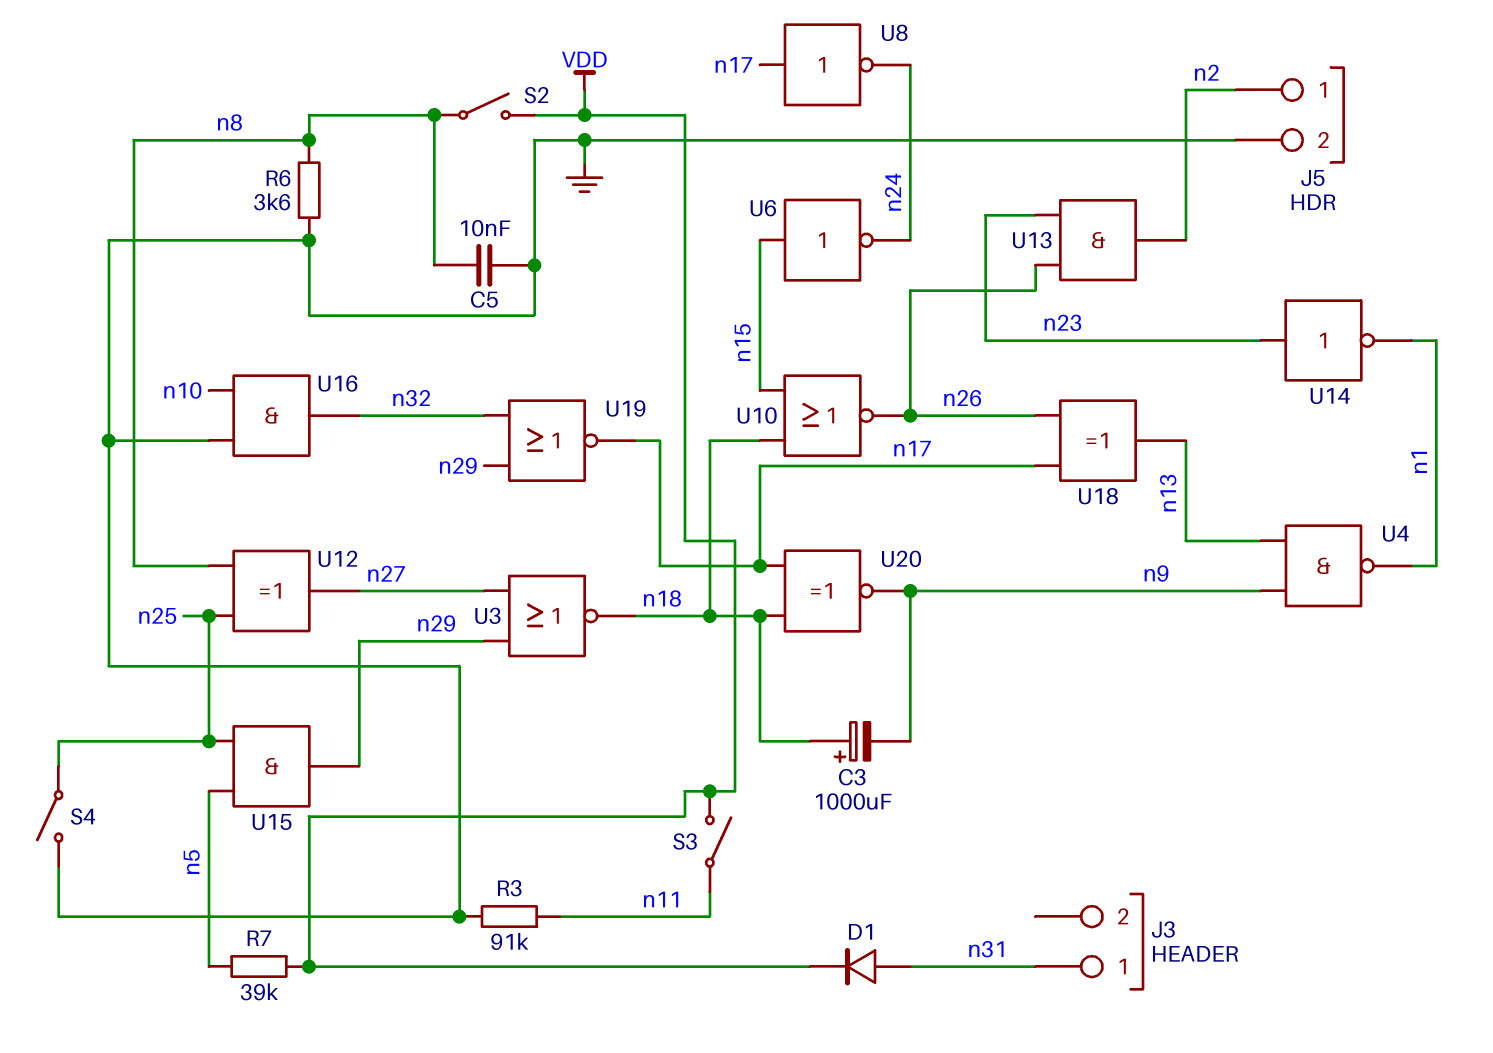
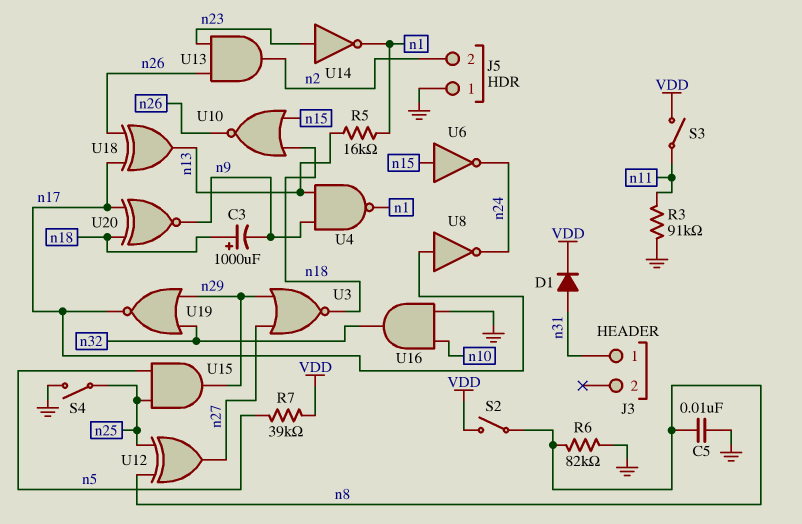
J5 pin 1: n2 -> GND
J5 pin 2: GND -> n2
R5: none -> 16k (n1, n13)
R6: 3.6k (GND, n8) -> 82k (GND, n8)

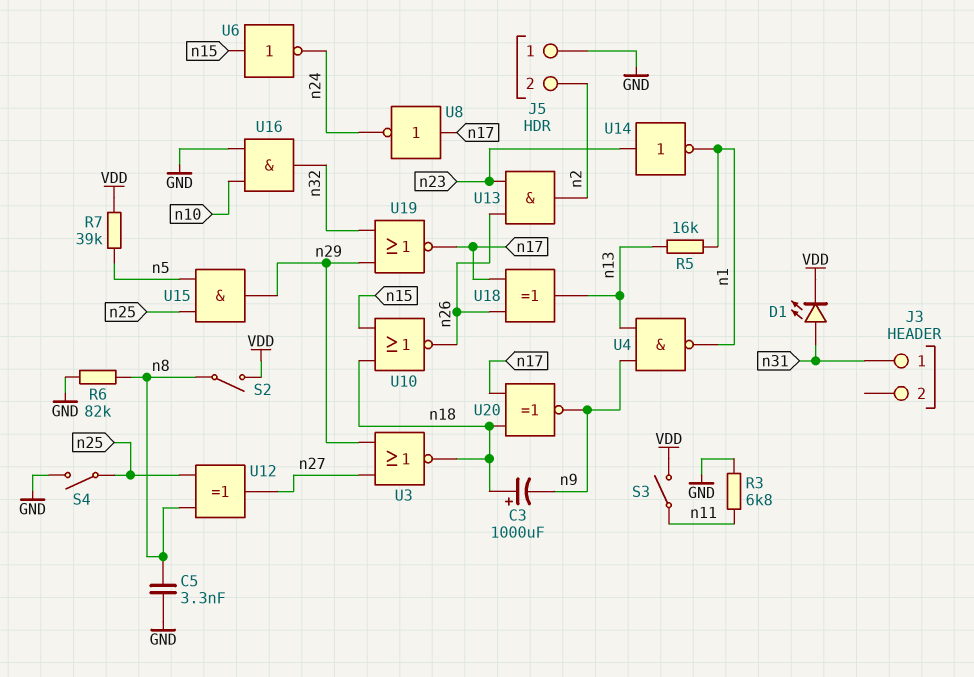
C5: 10nF (GND, n8) -> 3.3nF (GND, n8)
D1: diode (A n31, K VDD) -> LED (A n31, K VDD)
R3: 91k (GND, n11) -> 6.8k (GND, n11)

